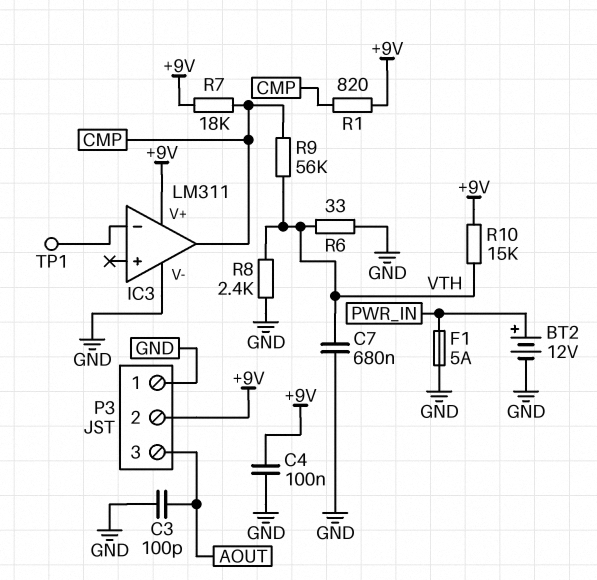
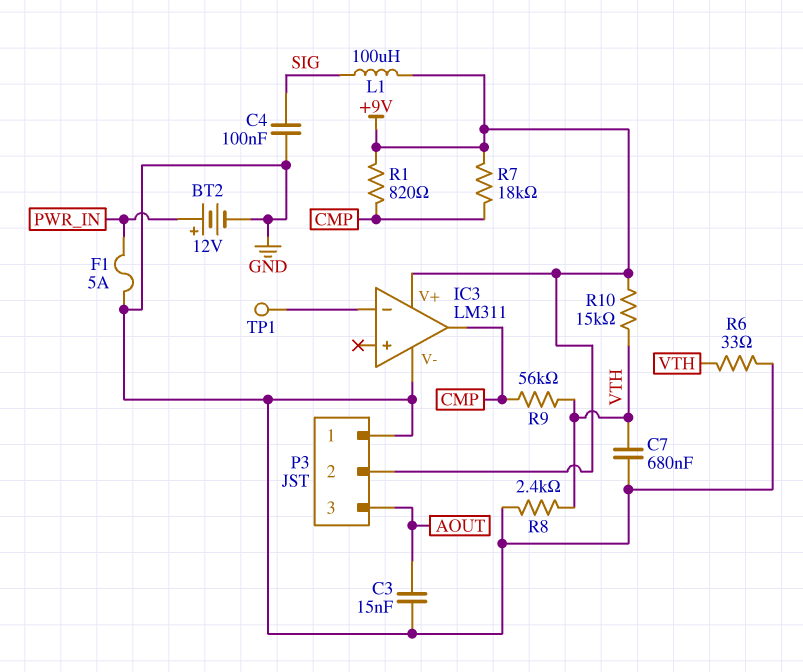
C3: 100pF (AOUT, GND) -> 15nF (AOUT, GND)
C4: 100nF (+9V, GND) -> 100nF (GND, SIG)
L1: none -> 100uH (+9V, SIG)

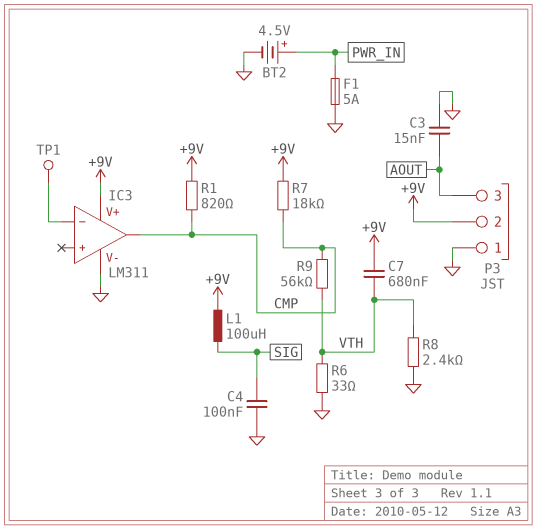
BT2: 12V (plus PWR_IN, minus GND) -> 4.5V (plus PWR_IN, minus GND)
C7: 680nF (GND, VTH) -> 680nF (+9V, VTH)
R10: 15k (+9V, VTH) -> none

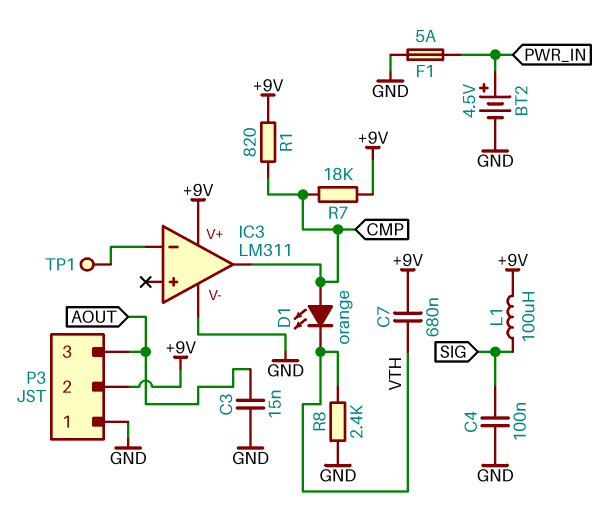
D1: none -> LED orange (A CMP, K VTH)
R6: 33 (GND, VTH) -> none
R9: 56k (CMP, VTH) -> none

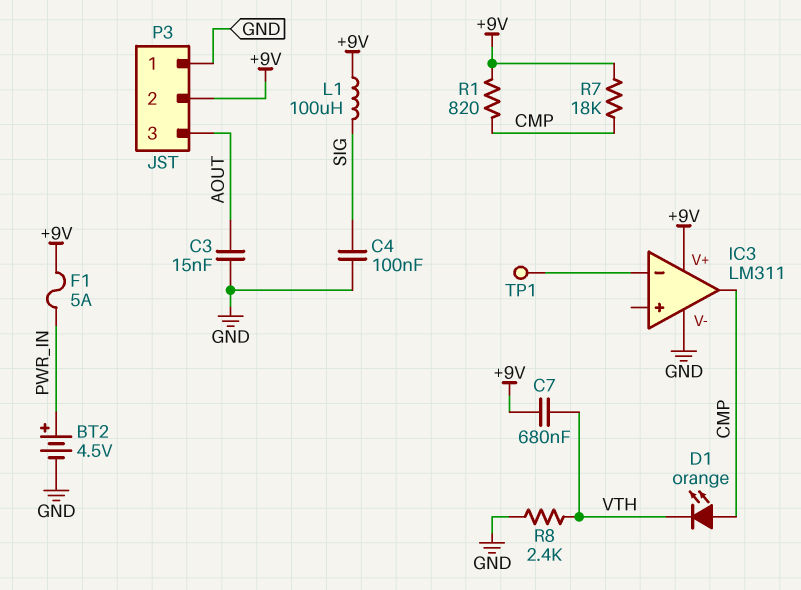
F1: 5A (GND, PWR_IN) -> 5A (+9V, PWR_IN)

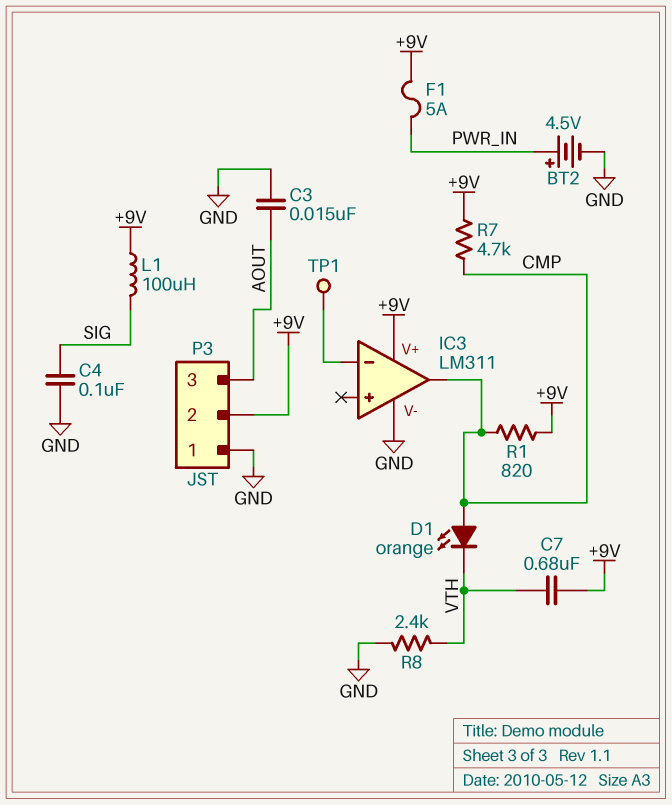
R7: 18k (+9V, CMP) -> 4.7k (+9V, CMP)

